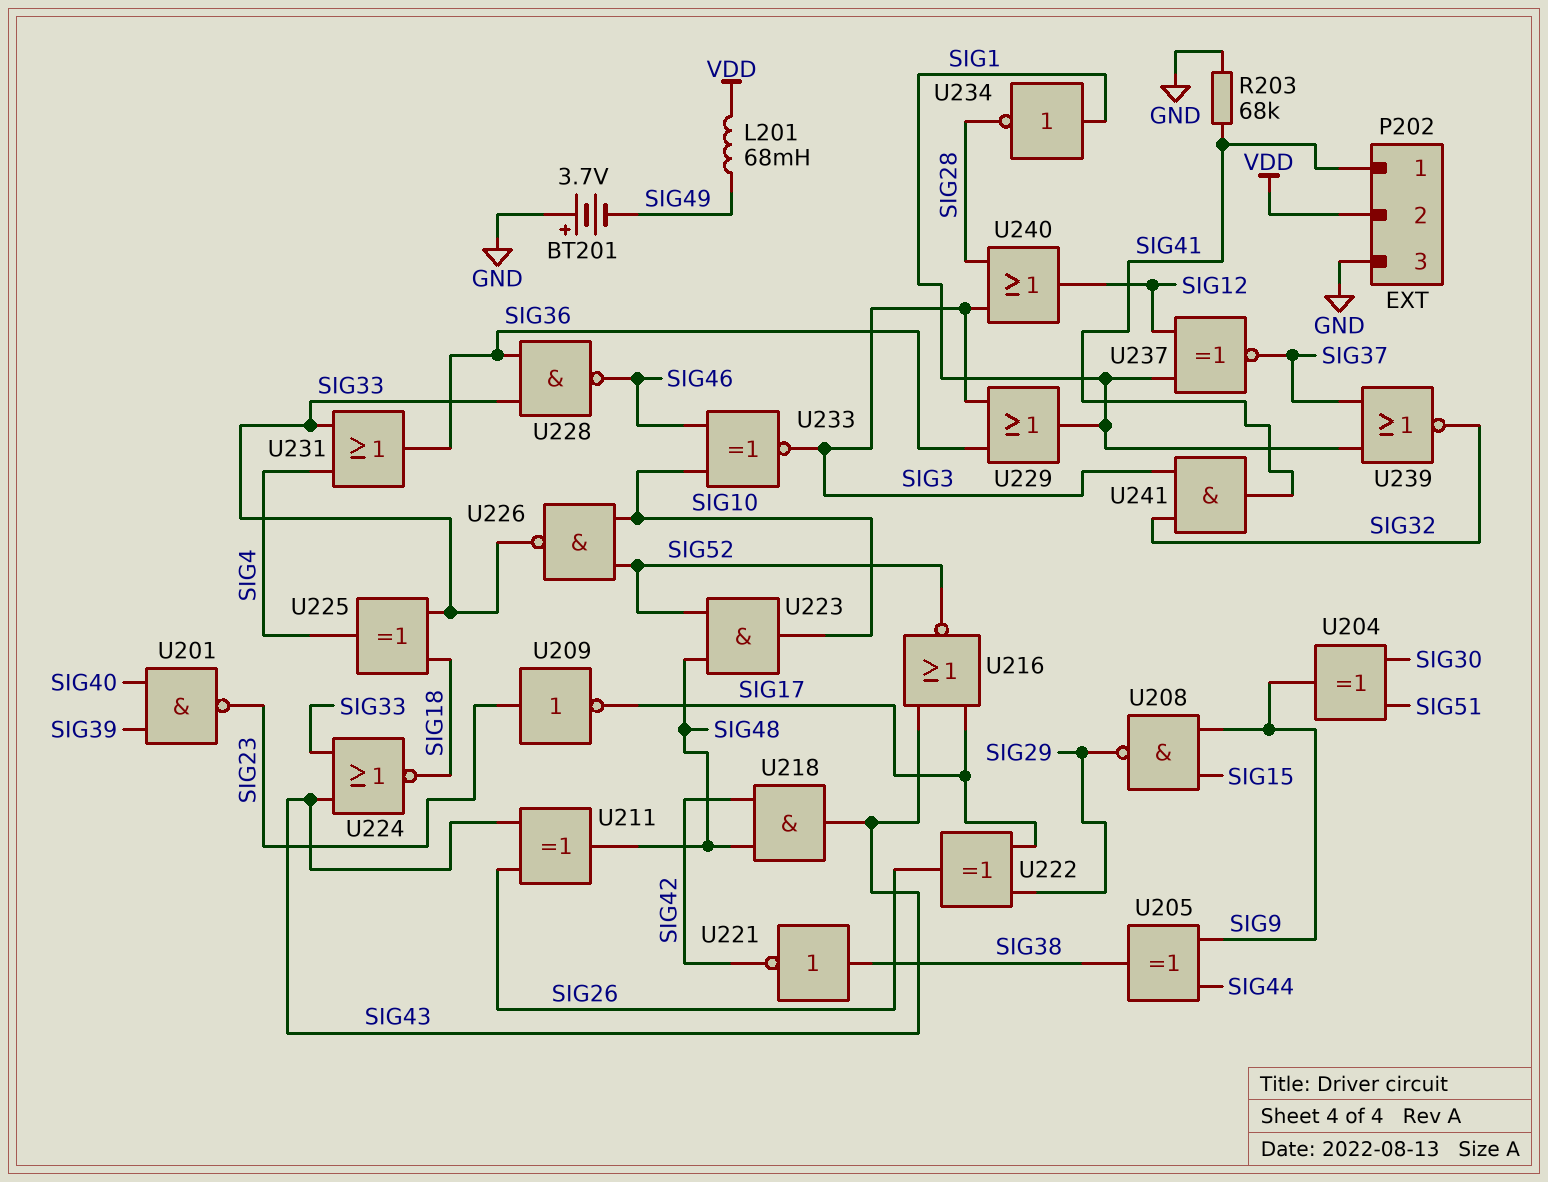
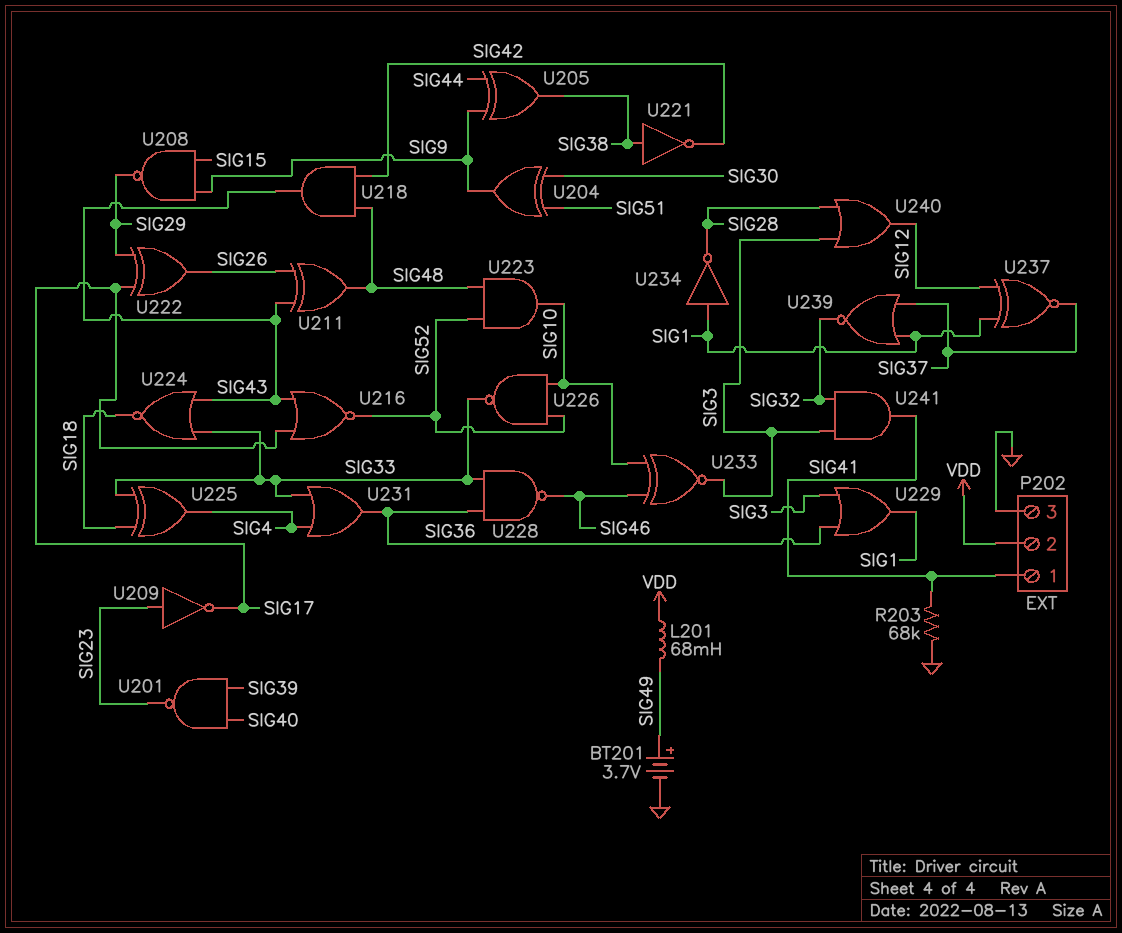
BT201: 3.7V (plus GND, minus SIG49) -> 3.7V (plus SIG49, minus GND)

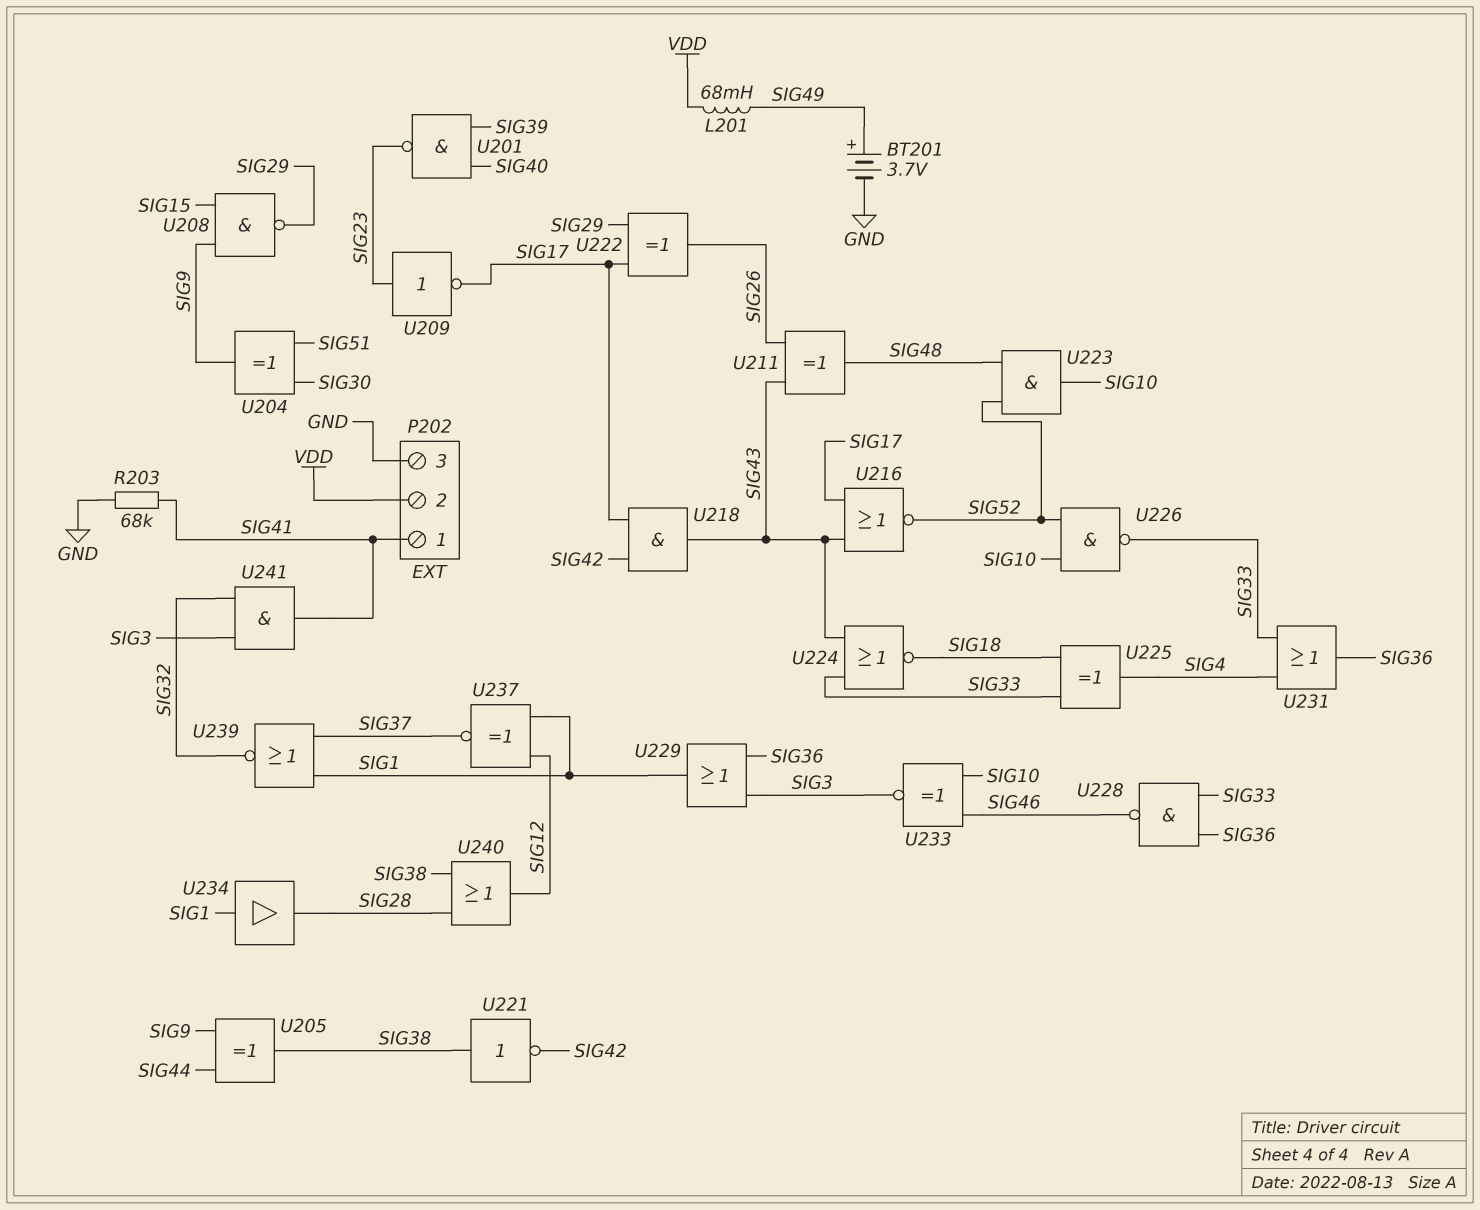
U218: AND (in SIG42, in SIG48, out SIG43) -> AND (in SIG17, in SIG42, out SIG43)
U234: NOT (in SIG1, out SIG28) -> buffer (in SIG1, out SIG28)
U240: OR (in SIG3, in SIG28, out SIG12) -> OR (in SIG28, in SIG38, out SIG12)

